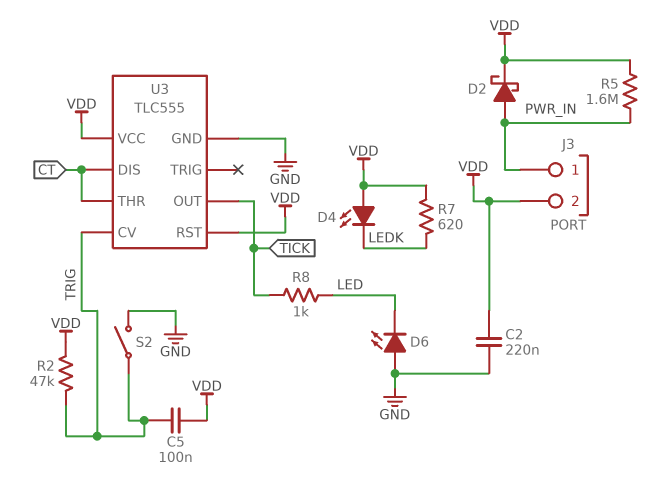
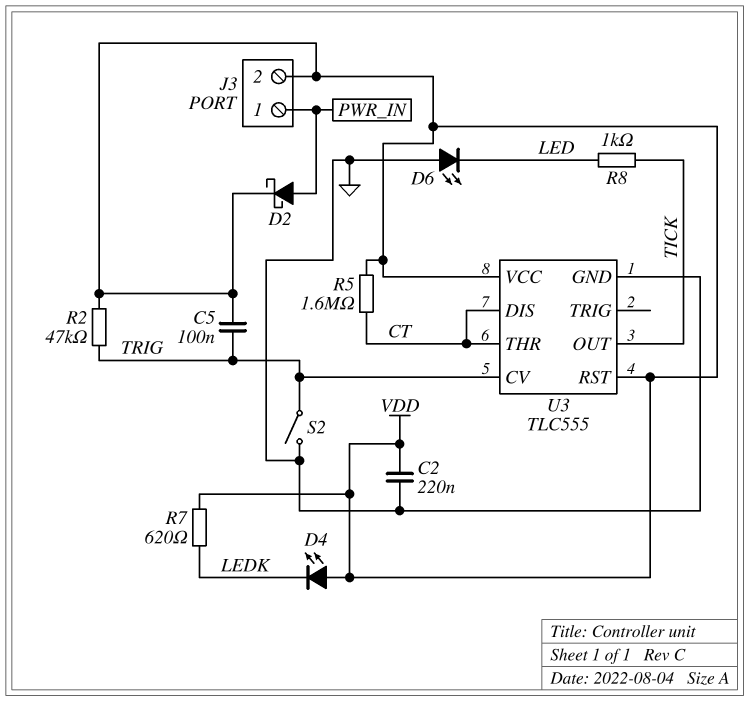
R5: 1.6M (PWR_IN, VDD) -> 1.6M (CT, VDD)

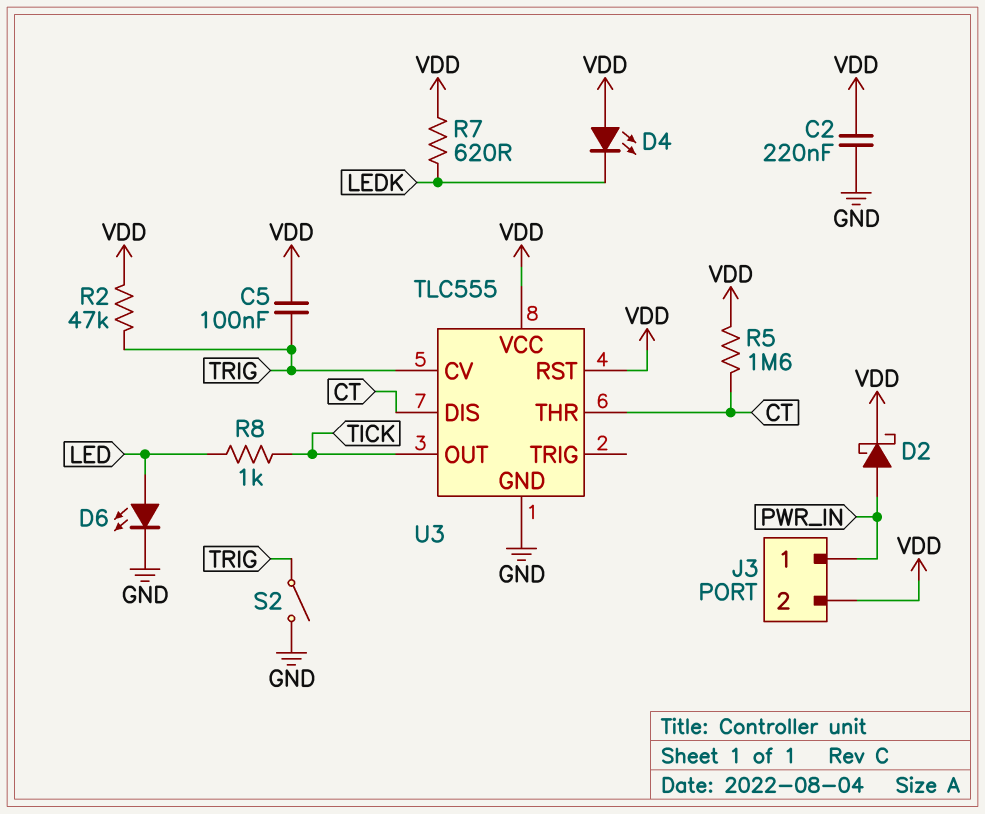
D6: LED (A GND, K LED) -> LED (A LED, K GND)

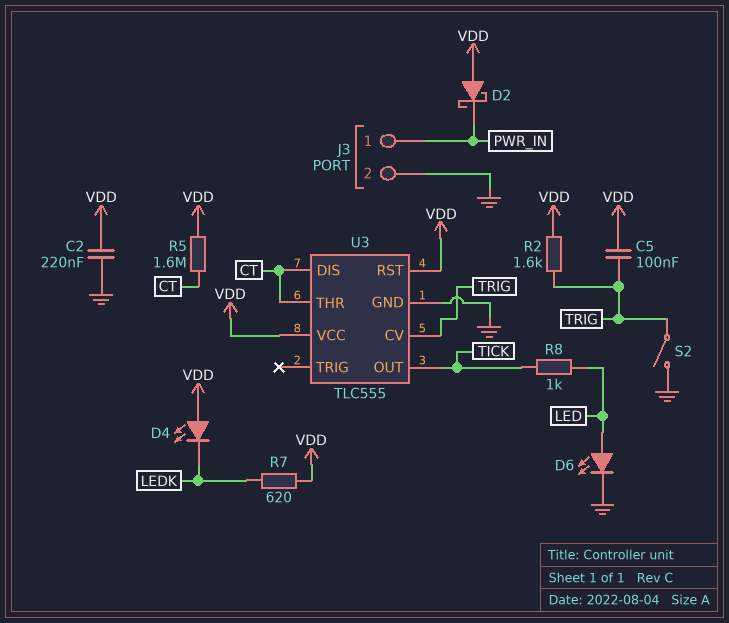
D2: schottky (A PWR_IN, K VDD) -> schottky (A VDD, K PWR_IN)
J3 pin 2: VDD -> GND
R2: 47k (TRIG, VDD) -> 1.6k (TRIG, VDD)

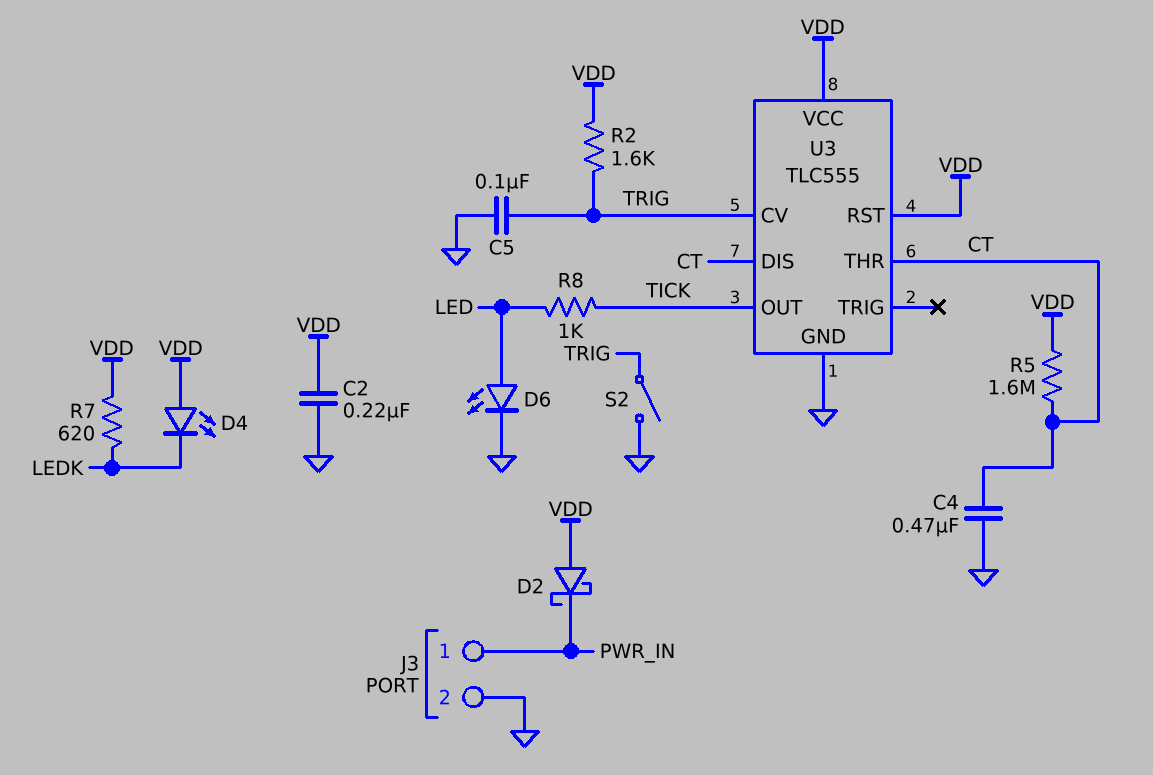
C4: none -> 470nF (CT, GND)
C5: 100nF (TRIG, VDD) -> 100nF (GND, TRIG)

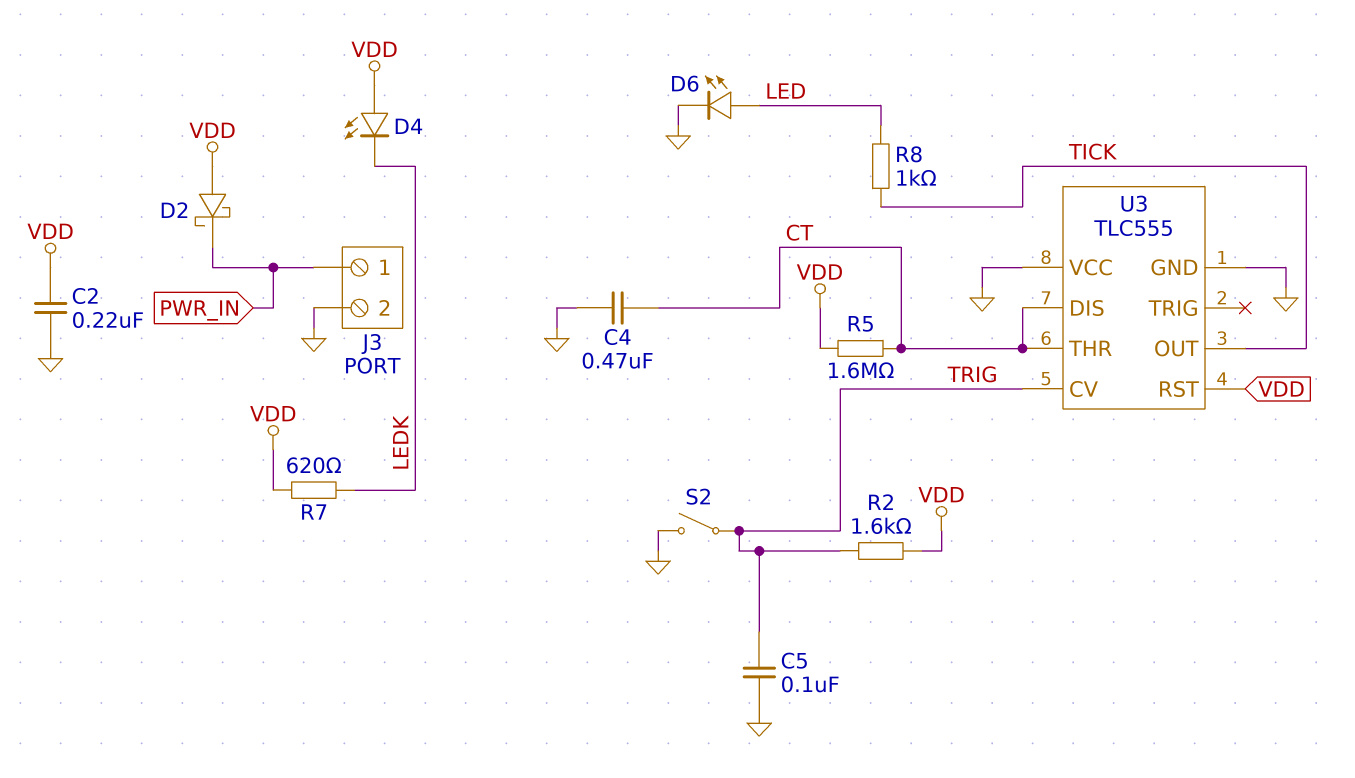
U3 pin VCC: VDD -> GND

